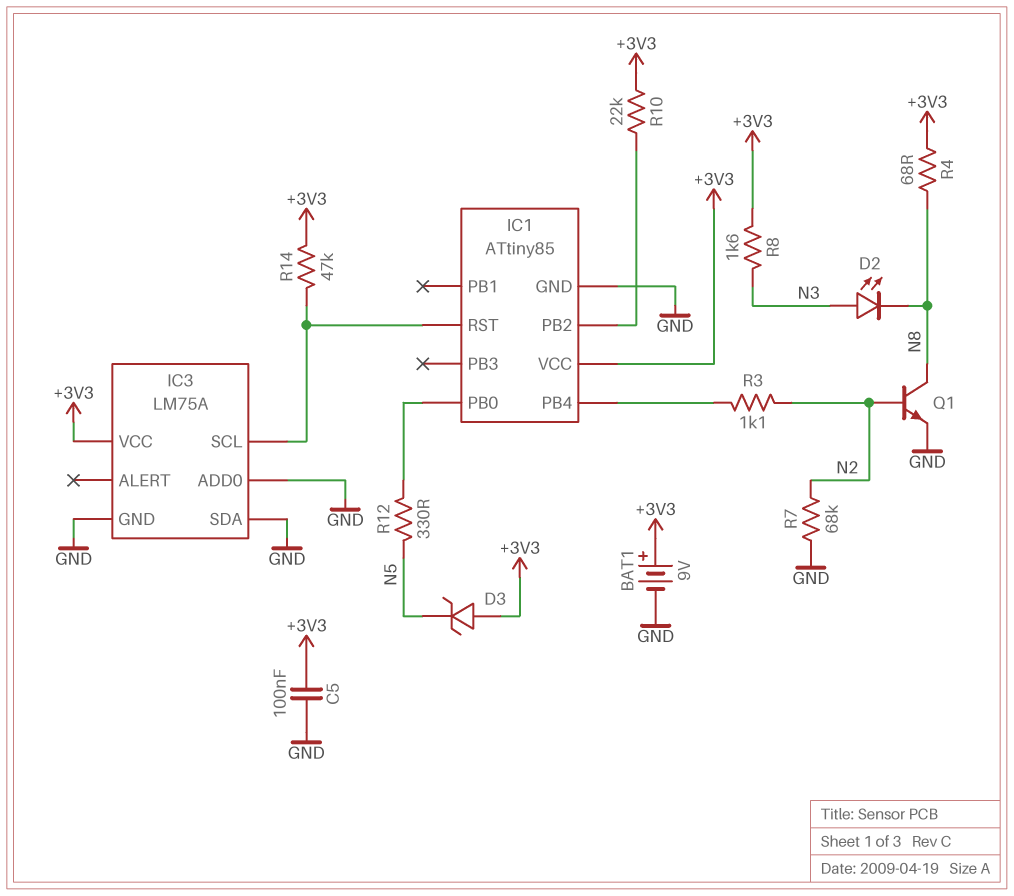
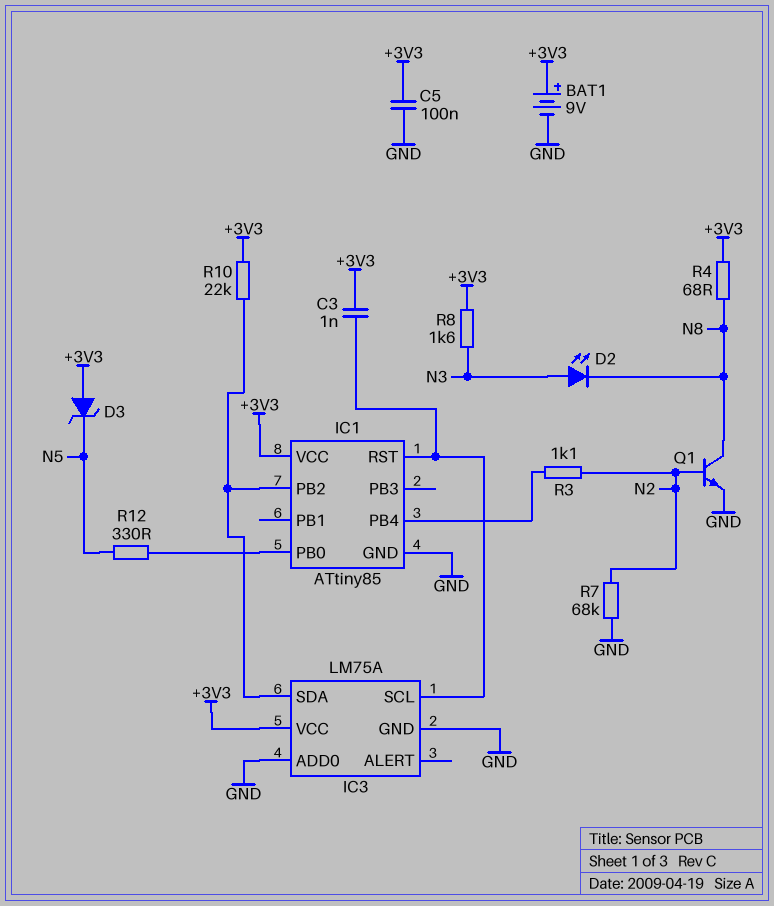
C3: none -> 1nF (+3V3, IC1/RST)
IC3 pin SDA: GND -> IC1/PB2
R14: 47k (+3V3, IC1/RST) -> none

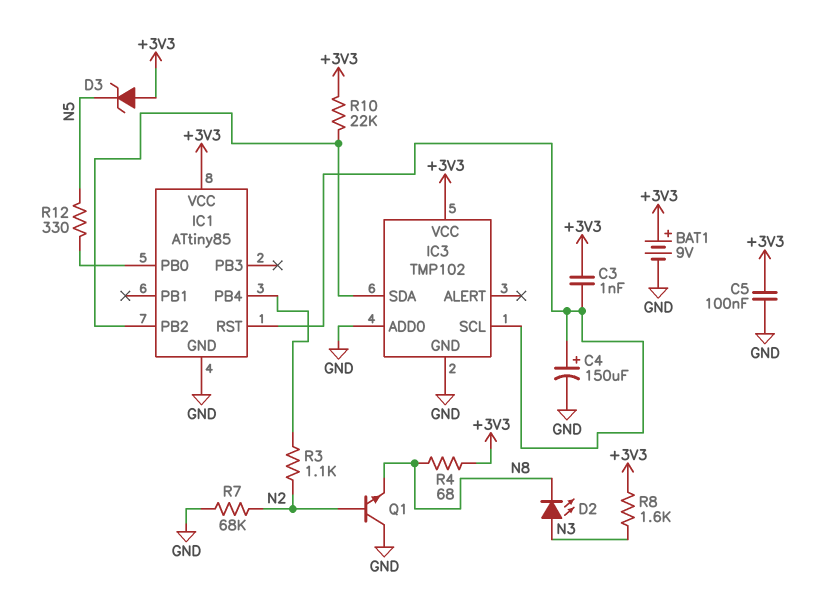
C4: none -> 150uF (plus IC1/RST, minus GND)
IC3: LM75A -> TMP102
Q1: NPN (B N2, C N8, E GND) -> NPN (B N2, C GND, E N8)

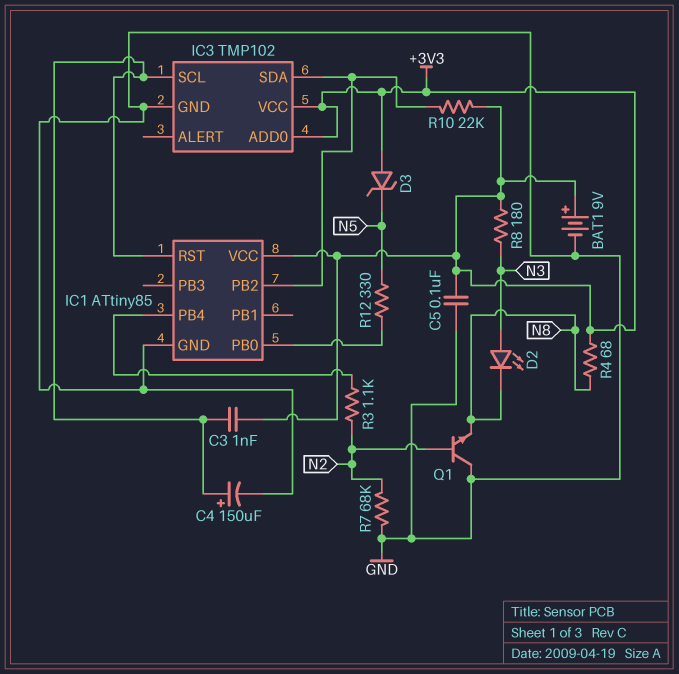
IC3 pin ADD0: GND -> +3V3
R8: 1.6k (+3V3, N3) -> 180 (+3V3, N3)

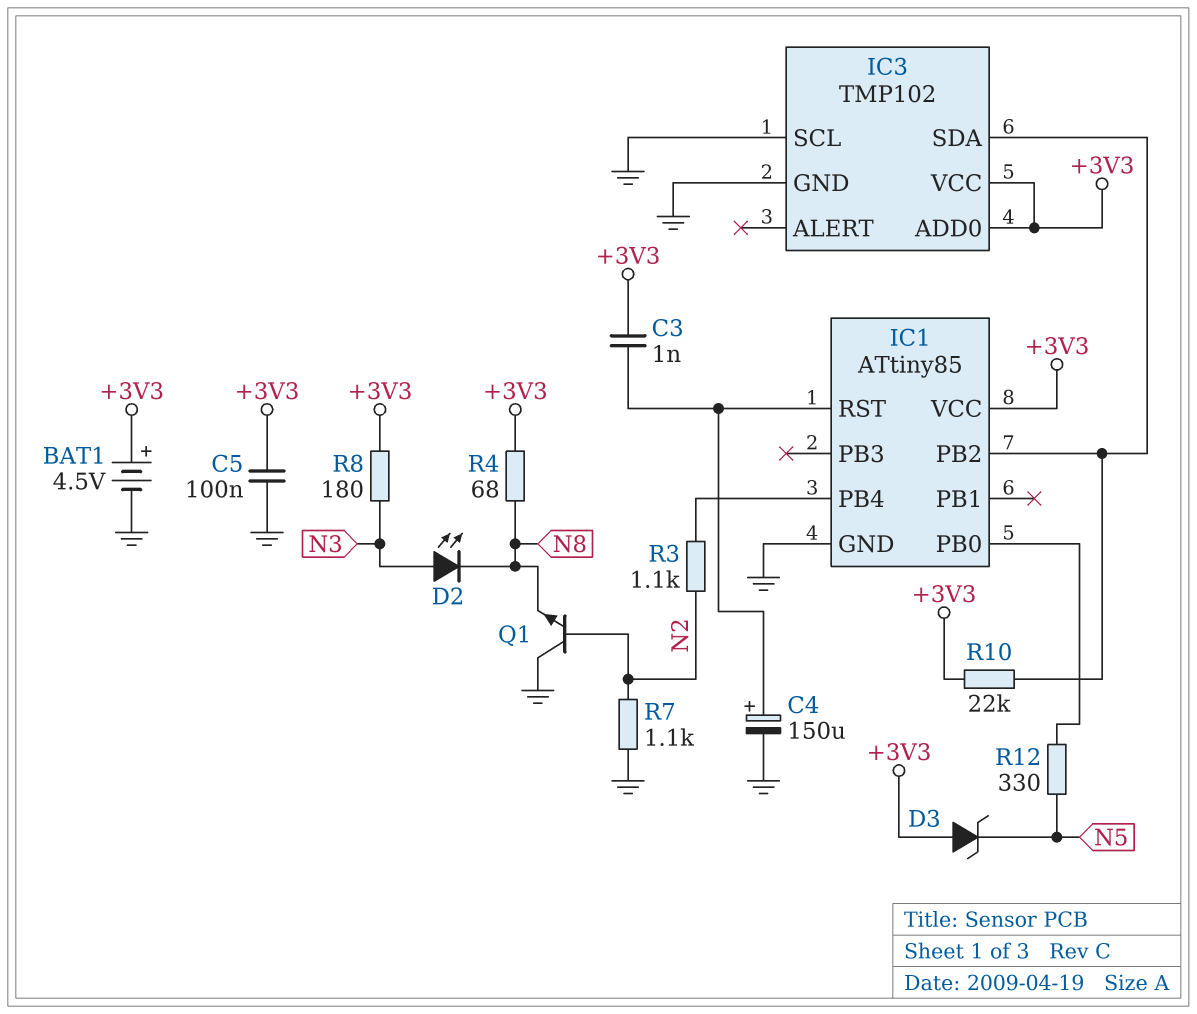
BAT1: 9V (plus +3V3, minus GND) -> 4.5V (plus +3V3, minus GND)
IC3 pin SCL: IC1/RST -> GND
R7: 68k (GND, N2) -> 1.1k (GND, N2)

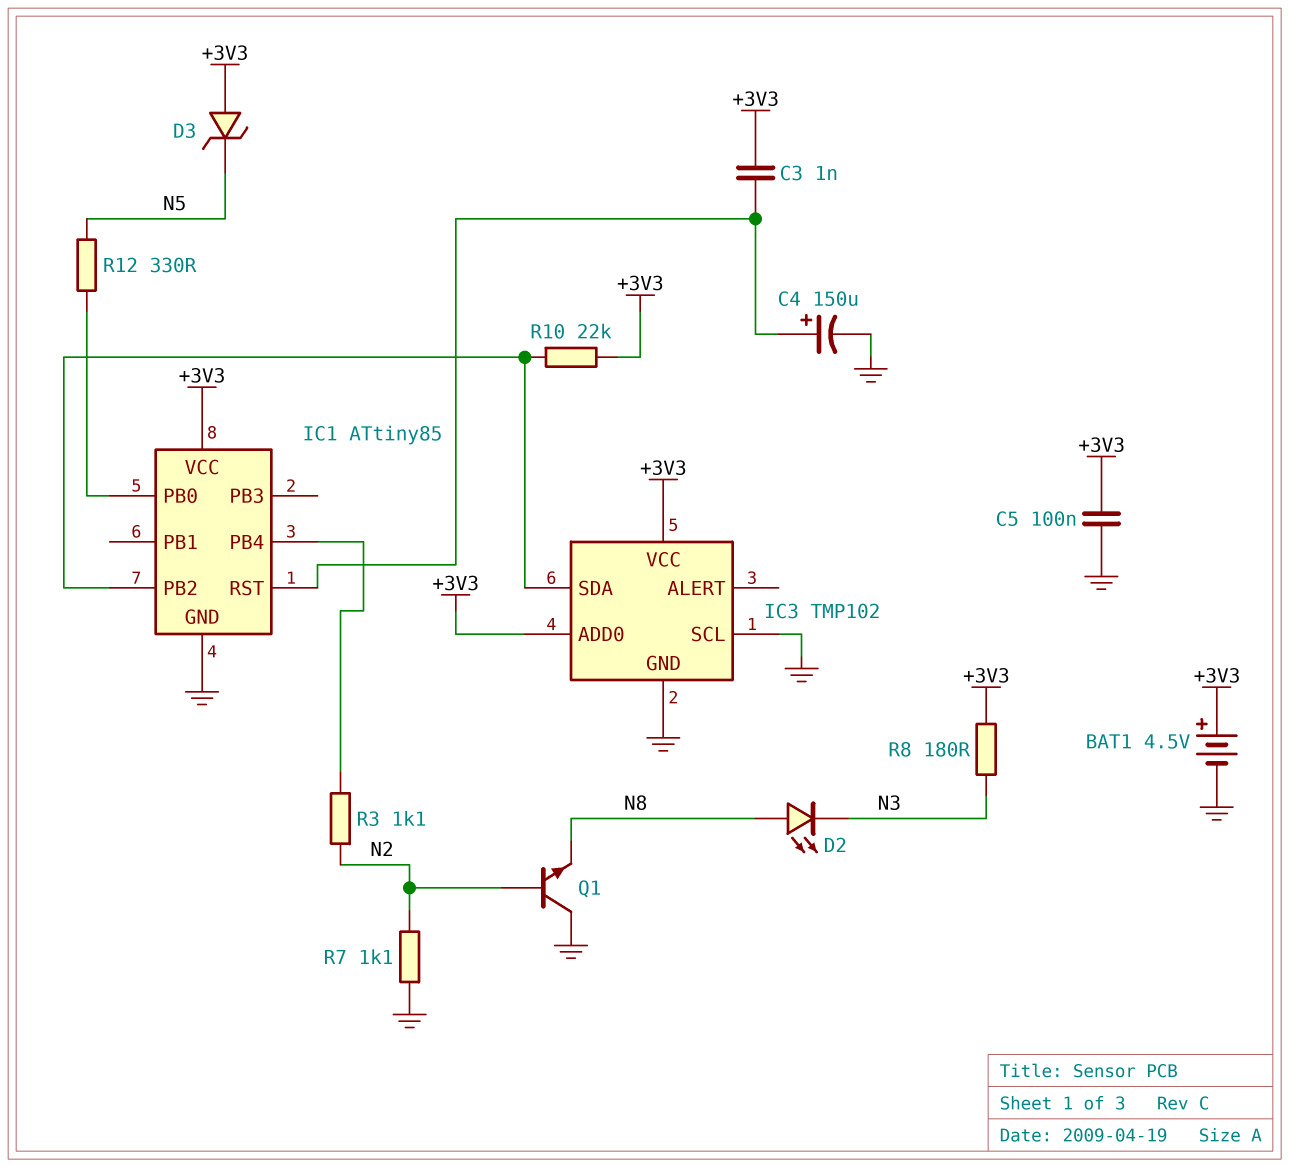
D2: LED (A N3, K N8) -> LED (A N8, K N3)
R4: 68 (+3V3, N8) -> none

